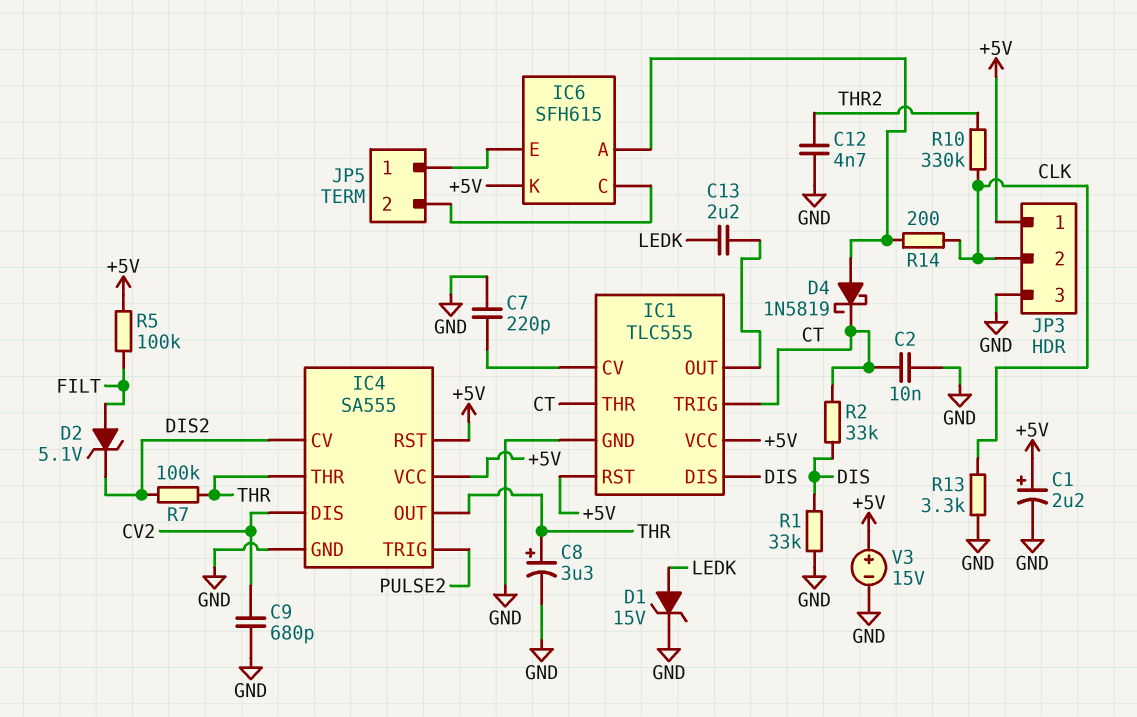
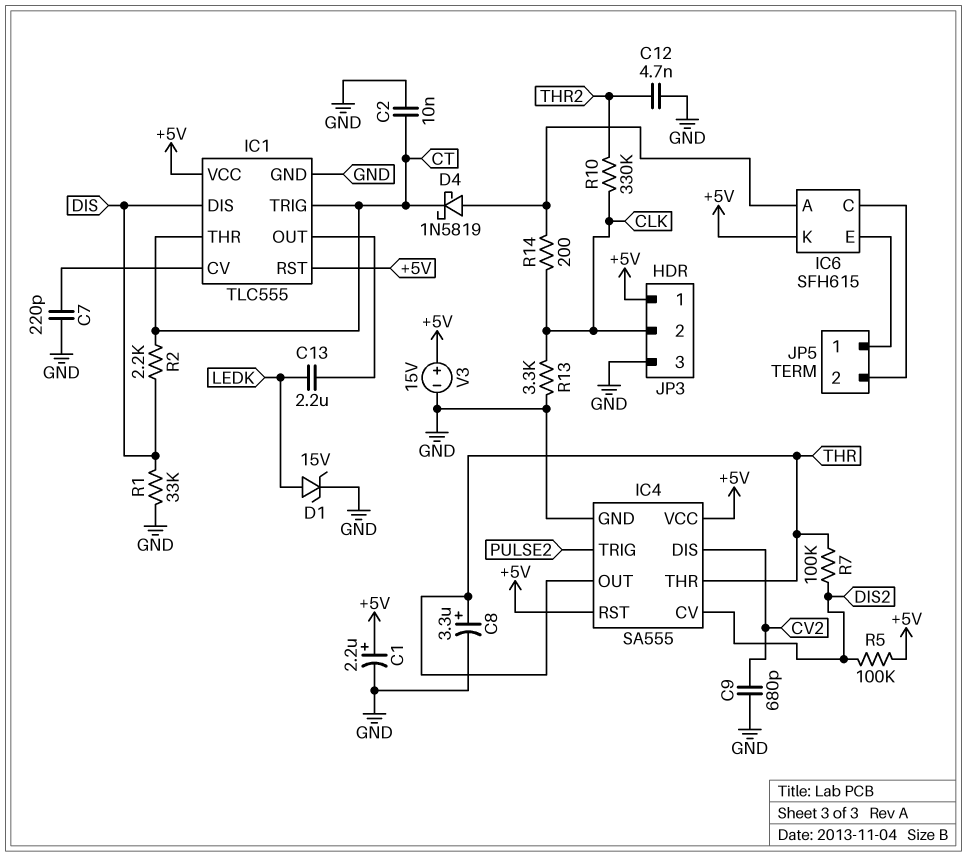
D2: zener 5.1V (A FILT, K DIS2) -> none
R2: 33k (CT, DIS) -> 2.2k (CT, DIS)
R5: 100k (+5V, FILT) -> 100k (+5V, DIS2)

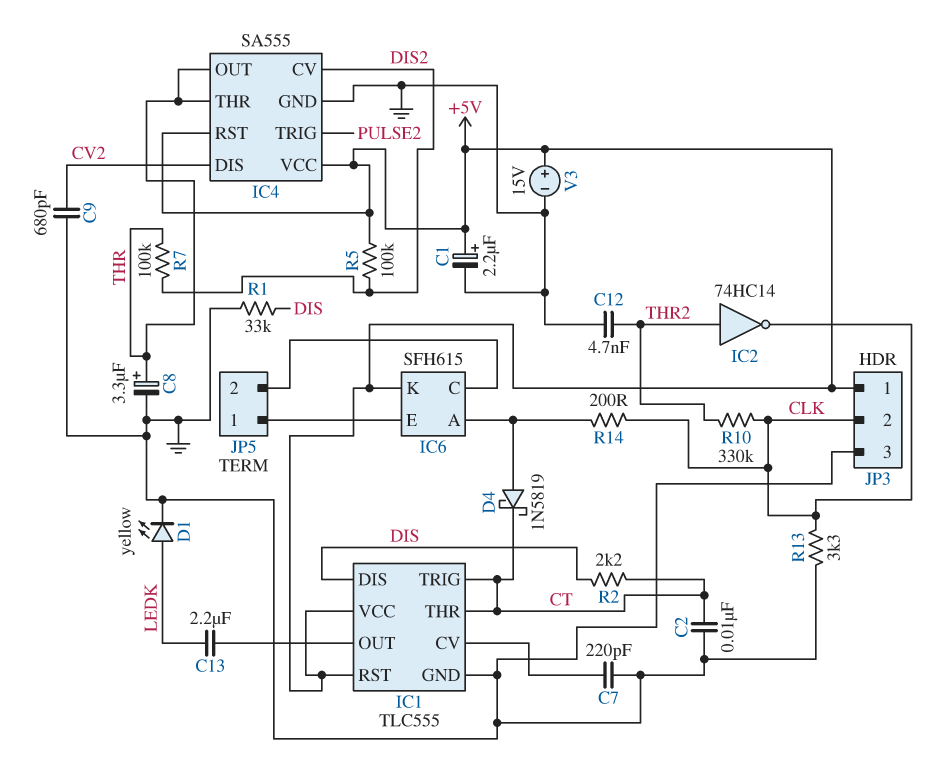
D1: zener 15V (A LEDK, K GND) -> LED yellow (A LEDK, K GND)
IC2: none -> NOT 74HC14 (in THR2, out CLK)

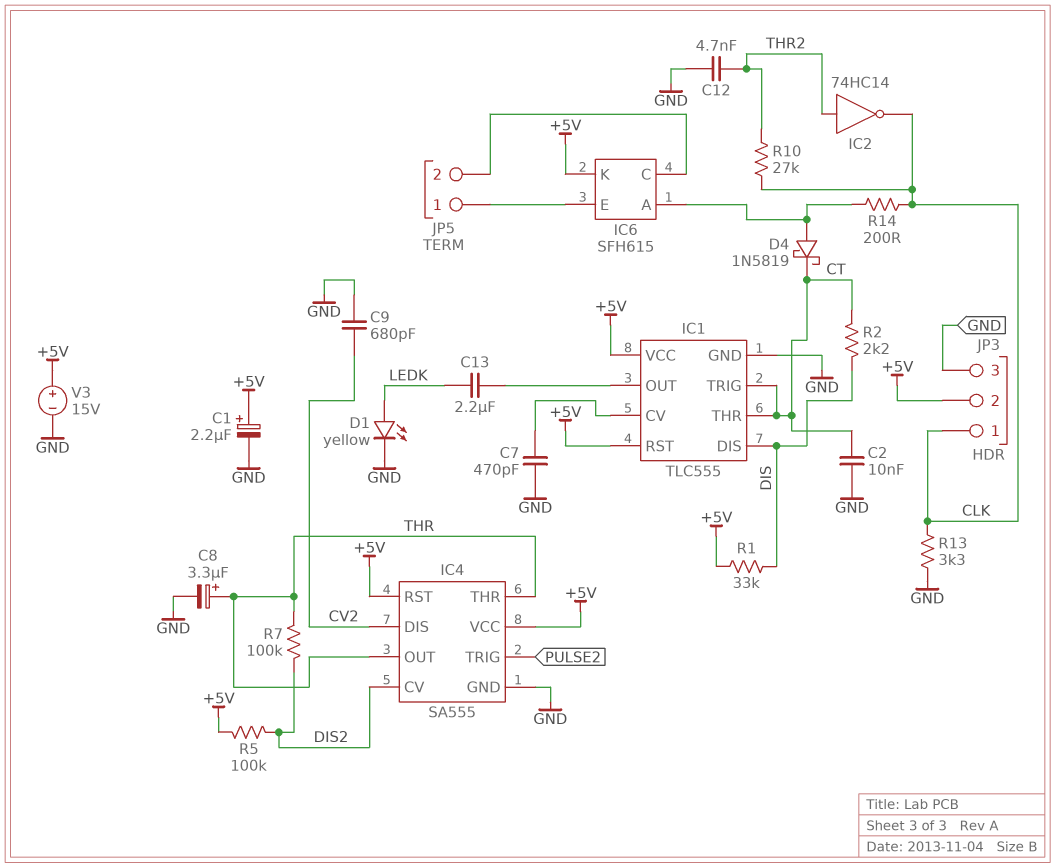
C7: 220pF (GND, IC1/CV) -> 470pF (GND, IC1/CV)
JP3 pin 1: +5V -> CLK
JP3 pin 2: CLK -> +5V
R1: 33k (DIS, GND) -> 33k (+5V, DIS)
R10: 330k (CLK, THR2) -> 27k (CLK, THR2)

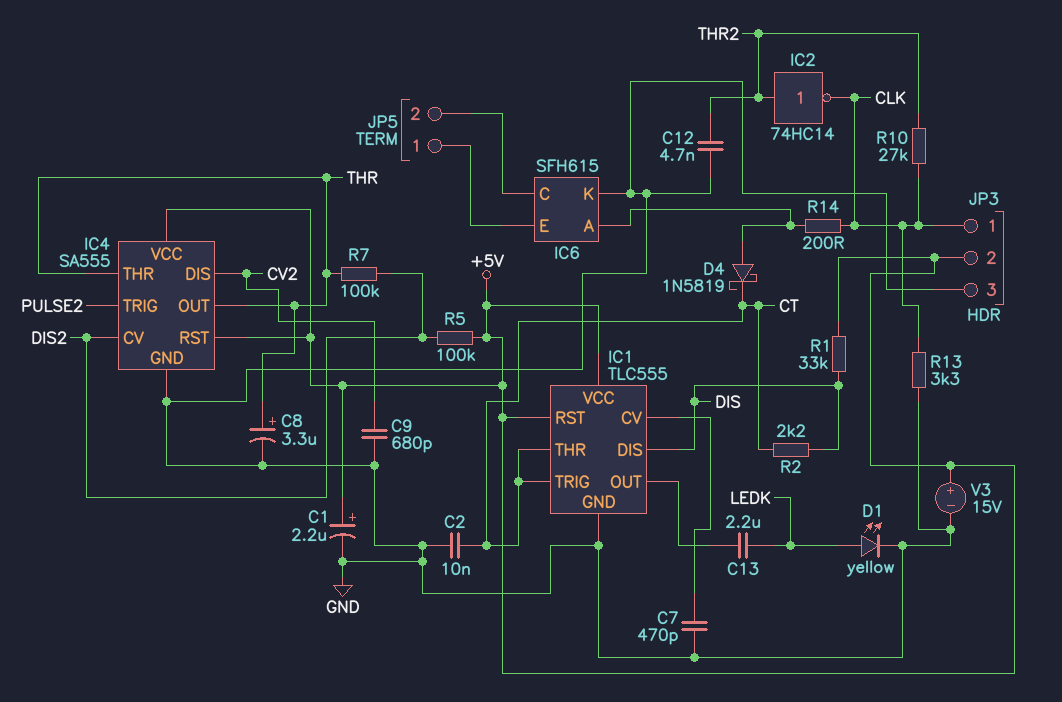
IC6 pin K: +5V -> GND

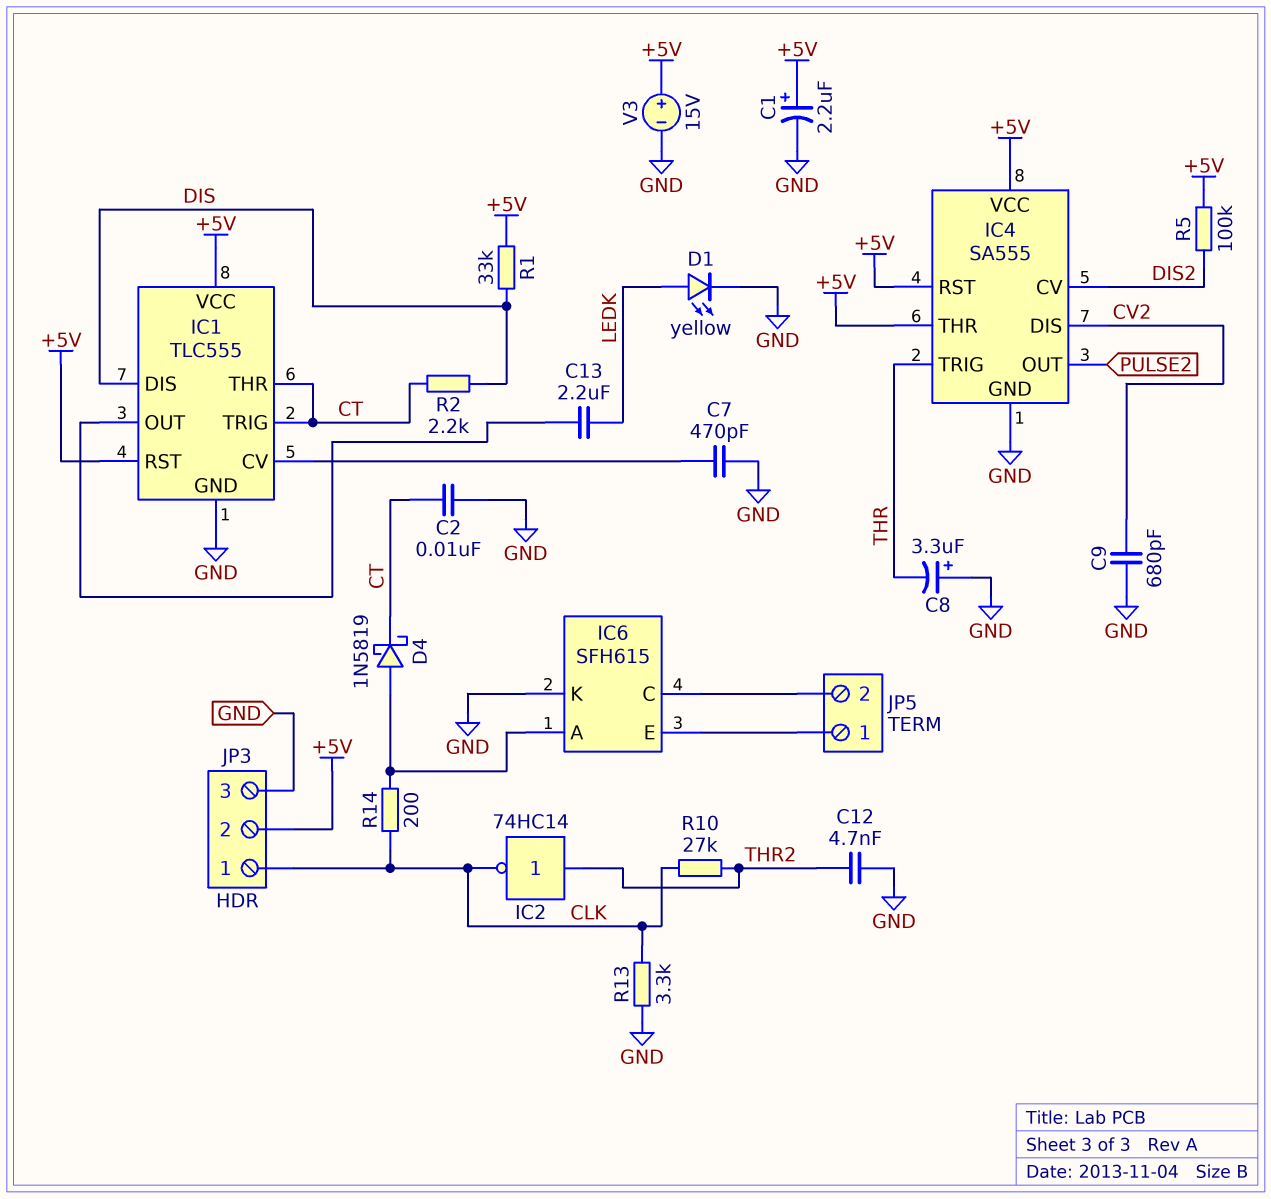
C8: 3.3uF (plus THR, minus GND) -> 3.3uF (plus GND, minus THR)
IC4 pin OUT: THR -> PULSE2
IC4 pin THR: THR -> +5V
IC4 pin TRIG: PULSE2 -> THR
R7: 100k (DIS2, THR) -> none

